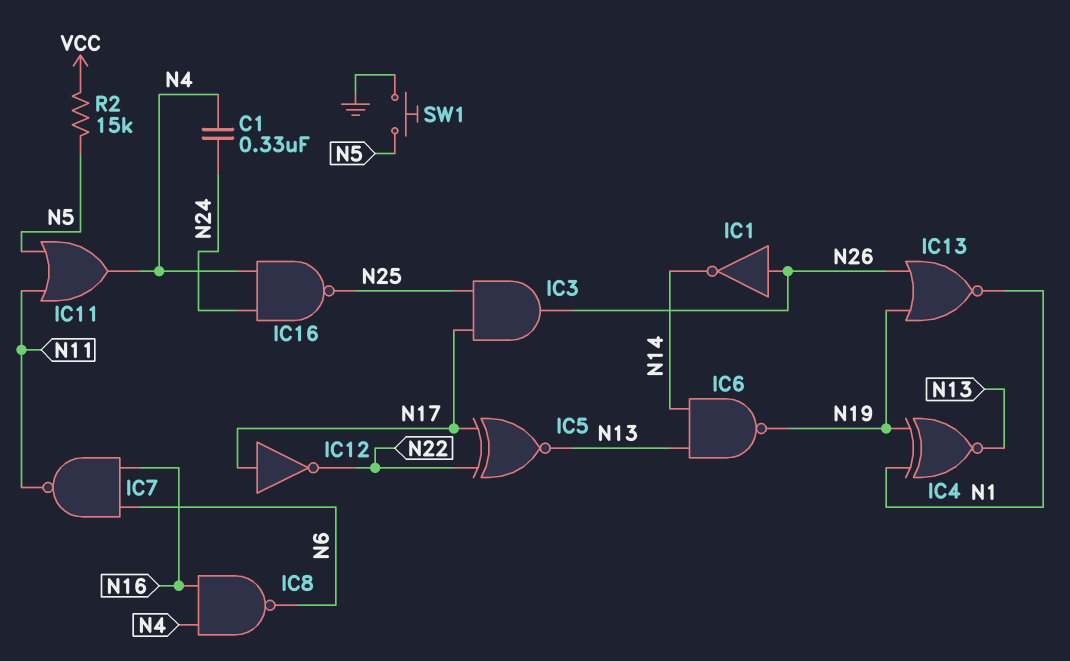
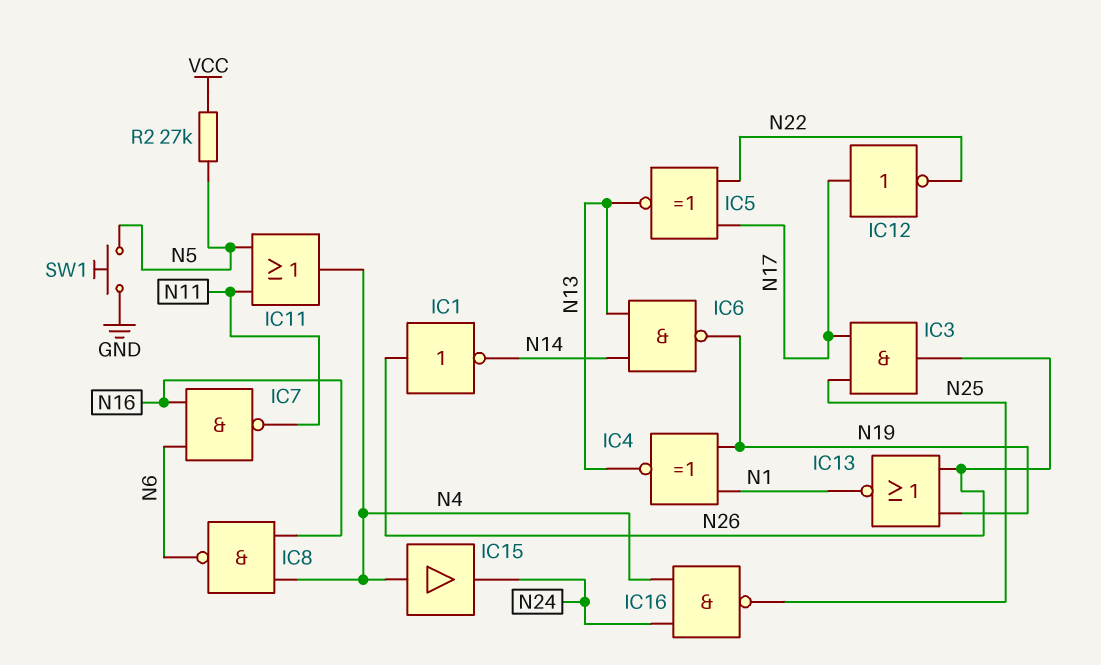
C1: 330nF (N4, N24) -> none
IC15: none -> buffer (in N4, out N24)
R2: 15k (N5, VCC) -> 27k (N5, VCC)

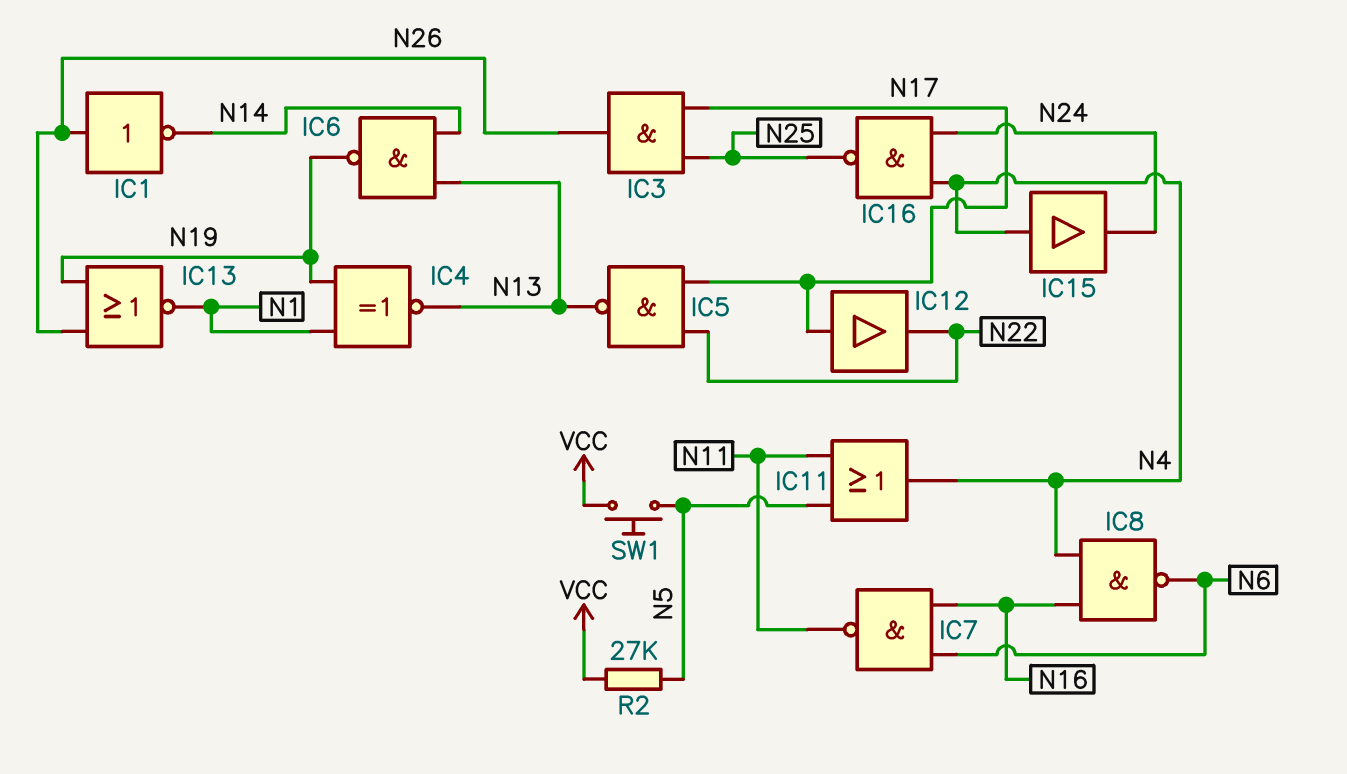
IC5: XNOR (in N17, in N22, out N13) -> NAND (in N17, in N22, out N13)
IC12: NOT (in N17, out N22) -> buffer (in N17, out N22)
SW1: button (GND, N5) -> button (N5, VCC)

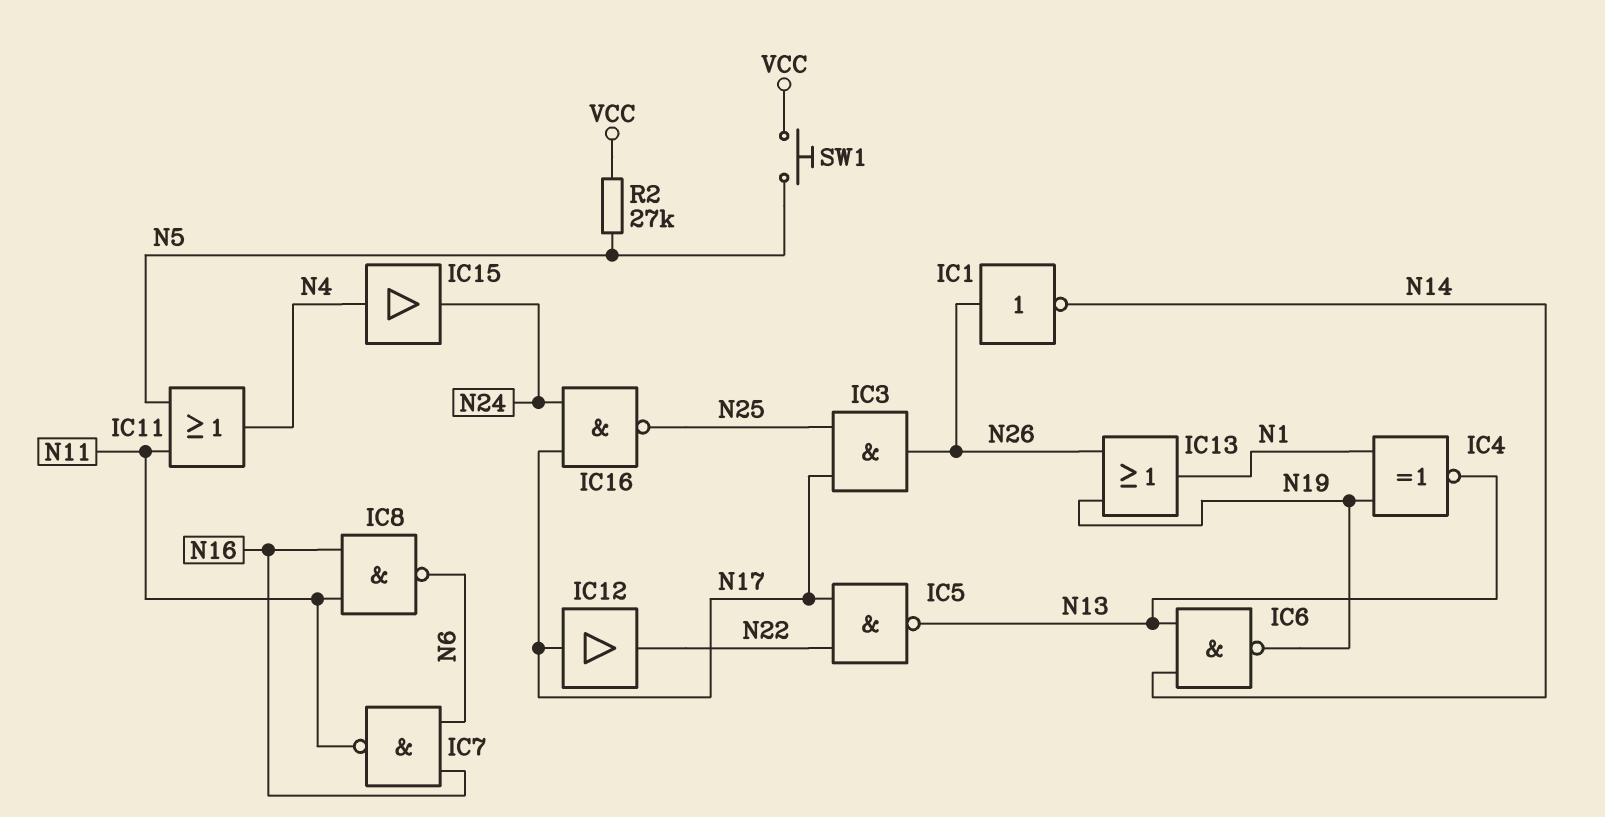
IC8: NAND (in N4, in N16, out N6) -> NAND (in N11, in N16, out N6)
IC13: NOR (in N19, in N26, out N1) -> OR (in N19, in N26, out N1)
IC16: NAND (in N4, in N24, out N25) -> NAND (in N17, in N24, out N25)

